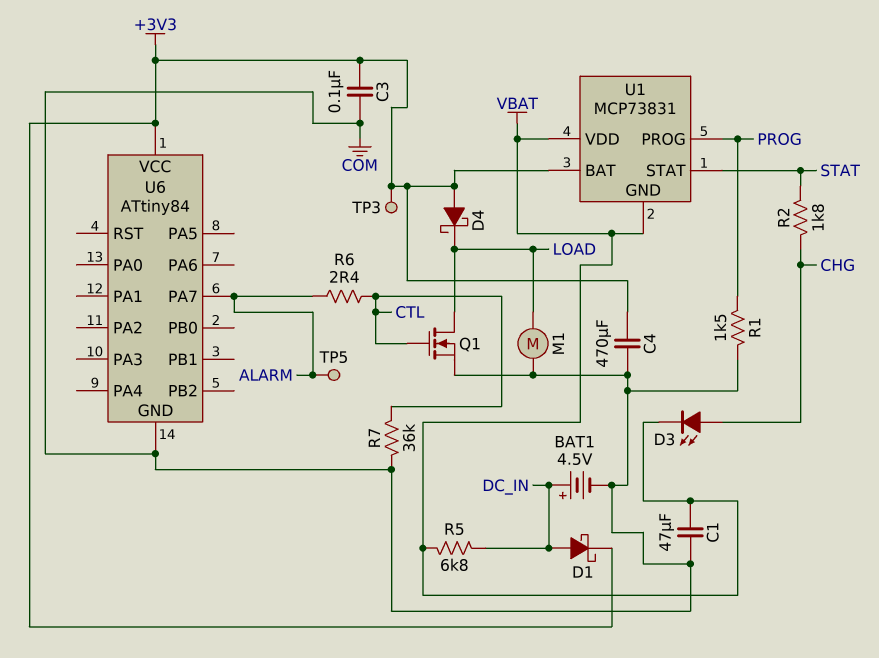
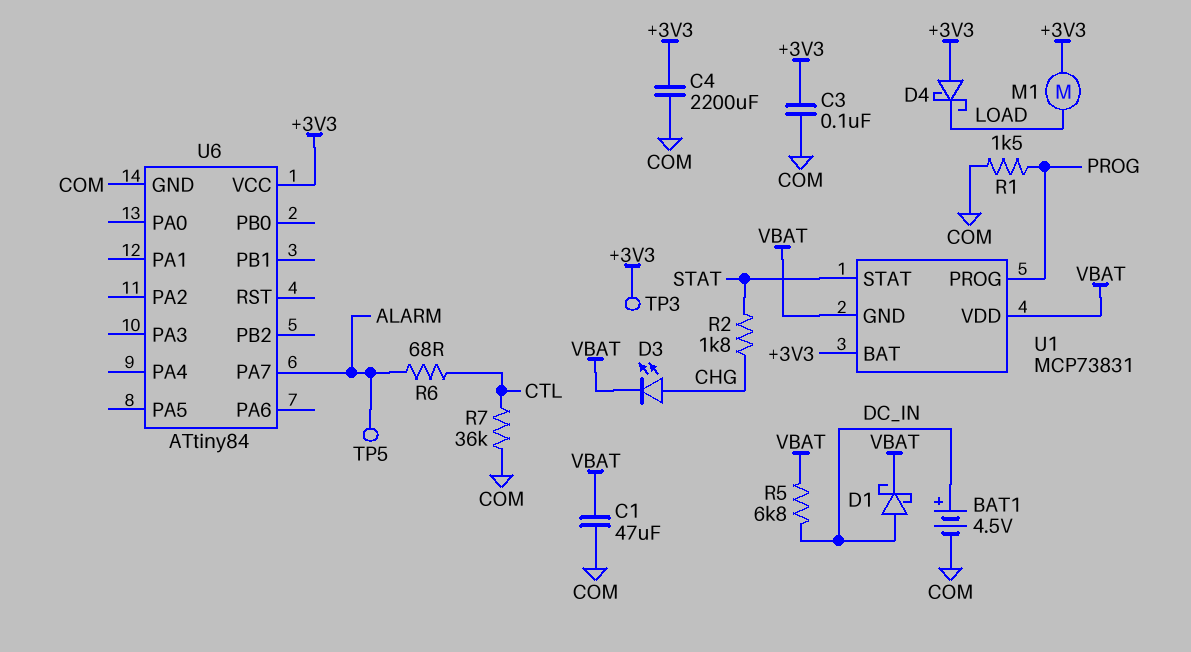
C4: 470uF (+3V3, COM) -> 2200uF (+3V3, COM)
D1: schottky (A DC_IN, K +3V3) -> schottky (A DC_IN, K VBAT)
M1: motor (COM, LOAD) -> motor (+3V3, LOAD)
Q1: NMOS (G CTL, D LOAD, S COM) -> none
R6: 2.4 (ALARM, CTL) -> 68 (ALARM, CTL)

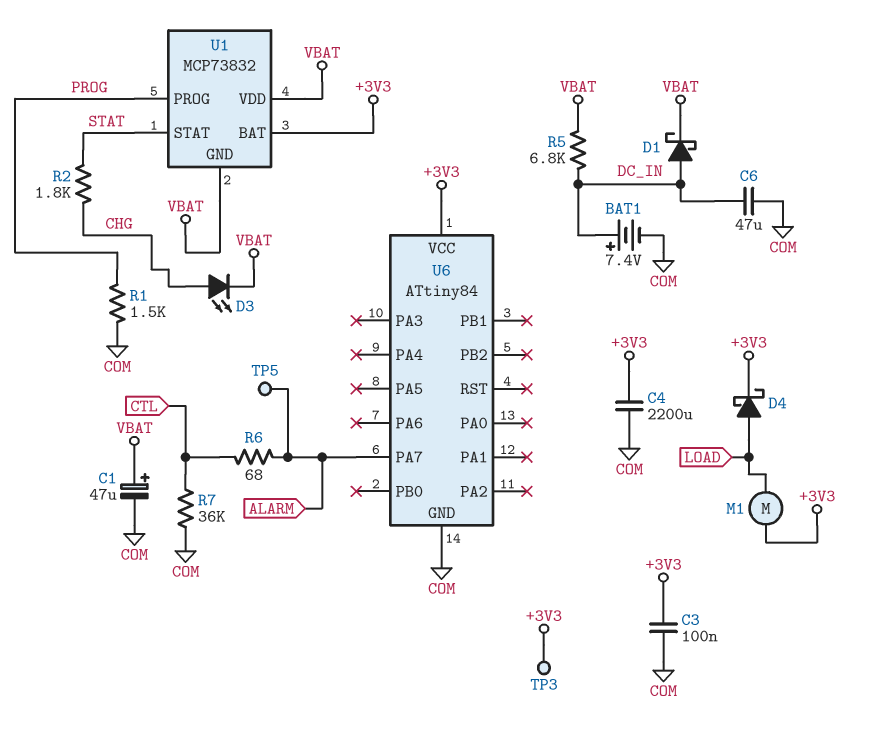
BAT1: 4.5V (plus DC_IN, minus COM) -> 7.4V (plus DC_IN, minus COM)
C1: 47uF (COM, VBAT) -> 47uF (plus VBAT, minus COM)
C6: none -> 47uF (COM, DC_IN)
D4: schottky (A +3V3, K LOAD) -> schottky (A LOAD, K +3V3)
U1: MCP73831 -> MCP73832

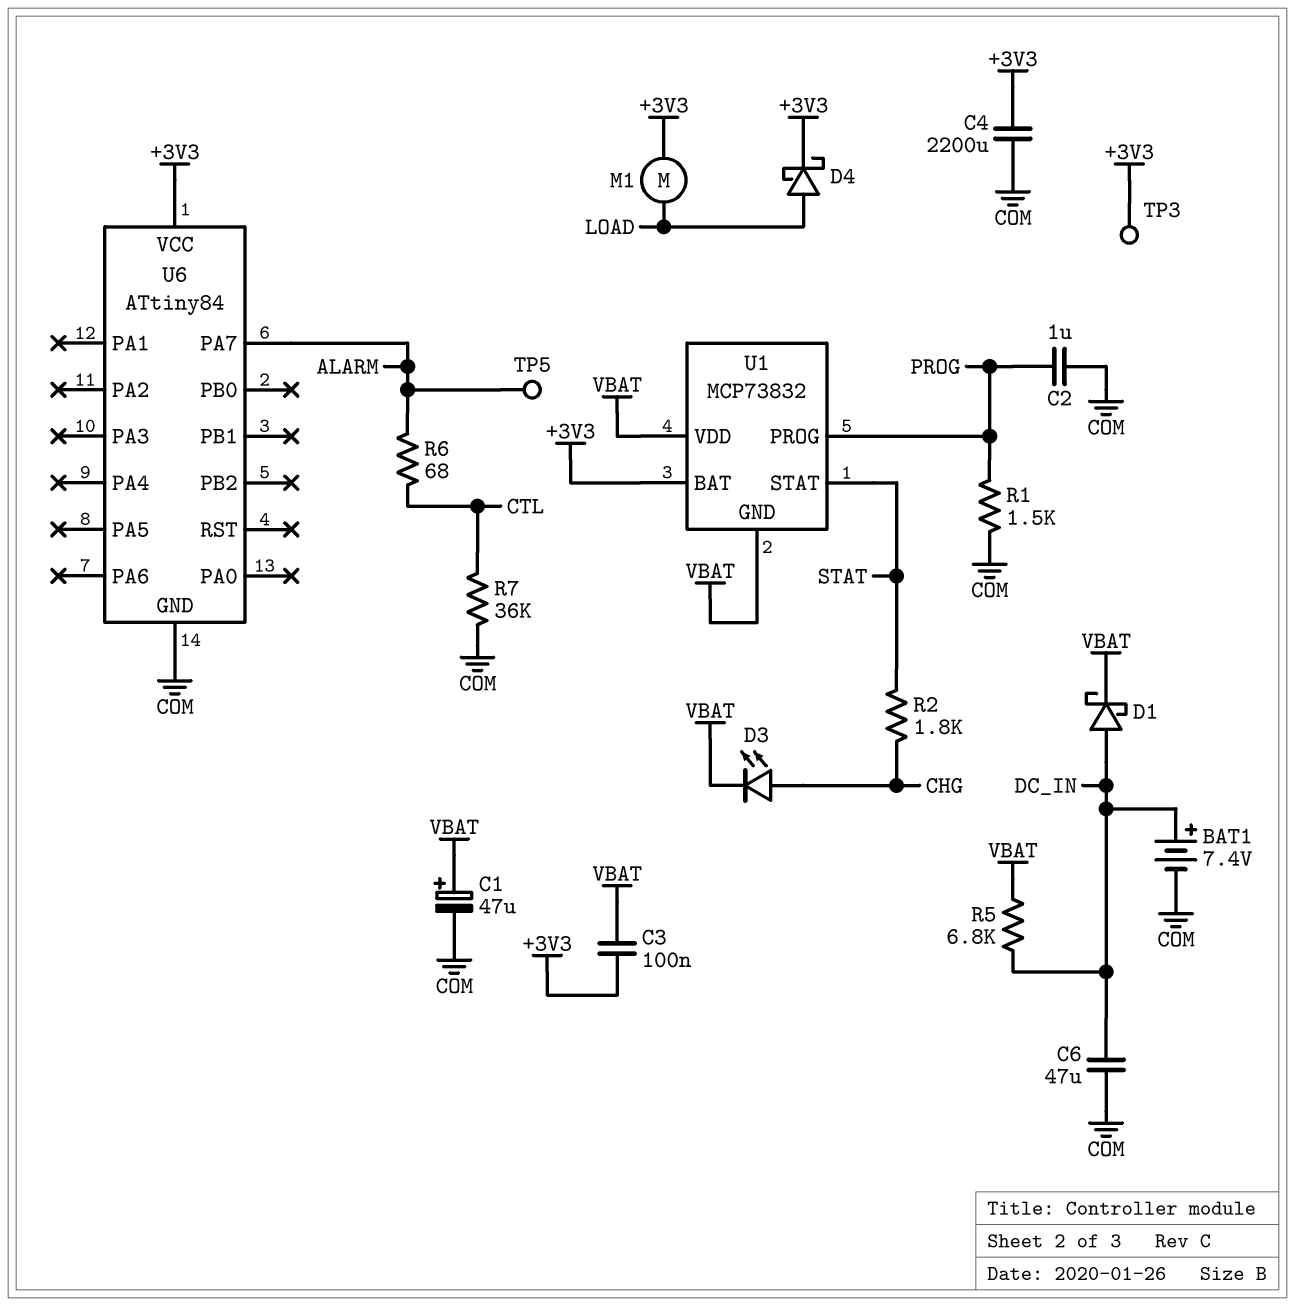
C2: none -> 1uF (COM, PROG)
C3: 100nF (+3V3, COM) -> 100nF (+3V3, VBAT)

